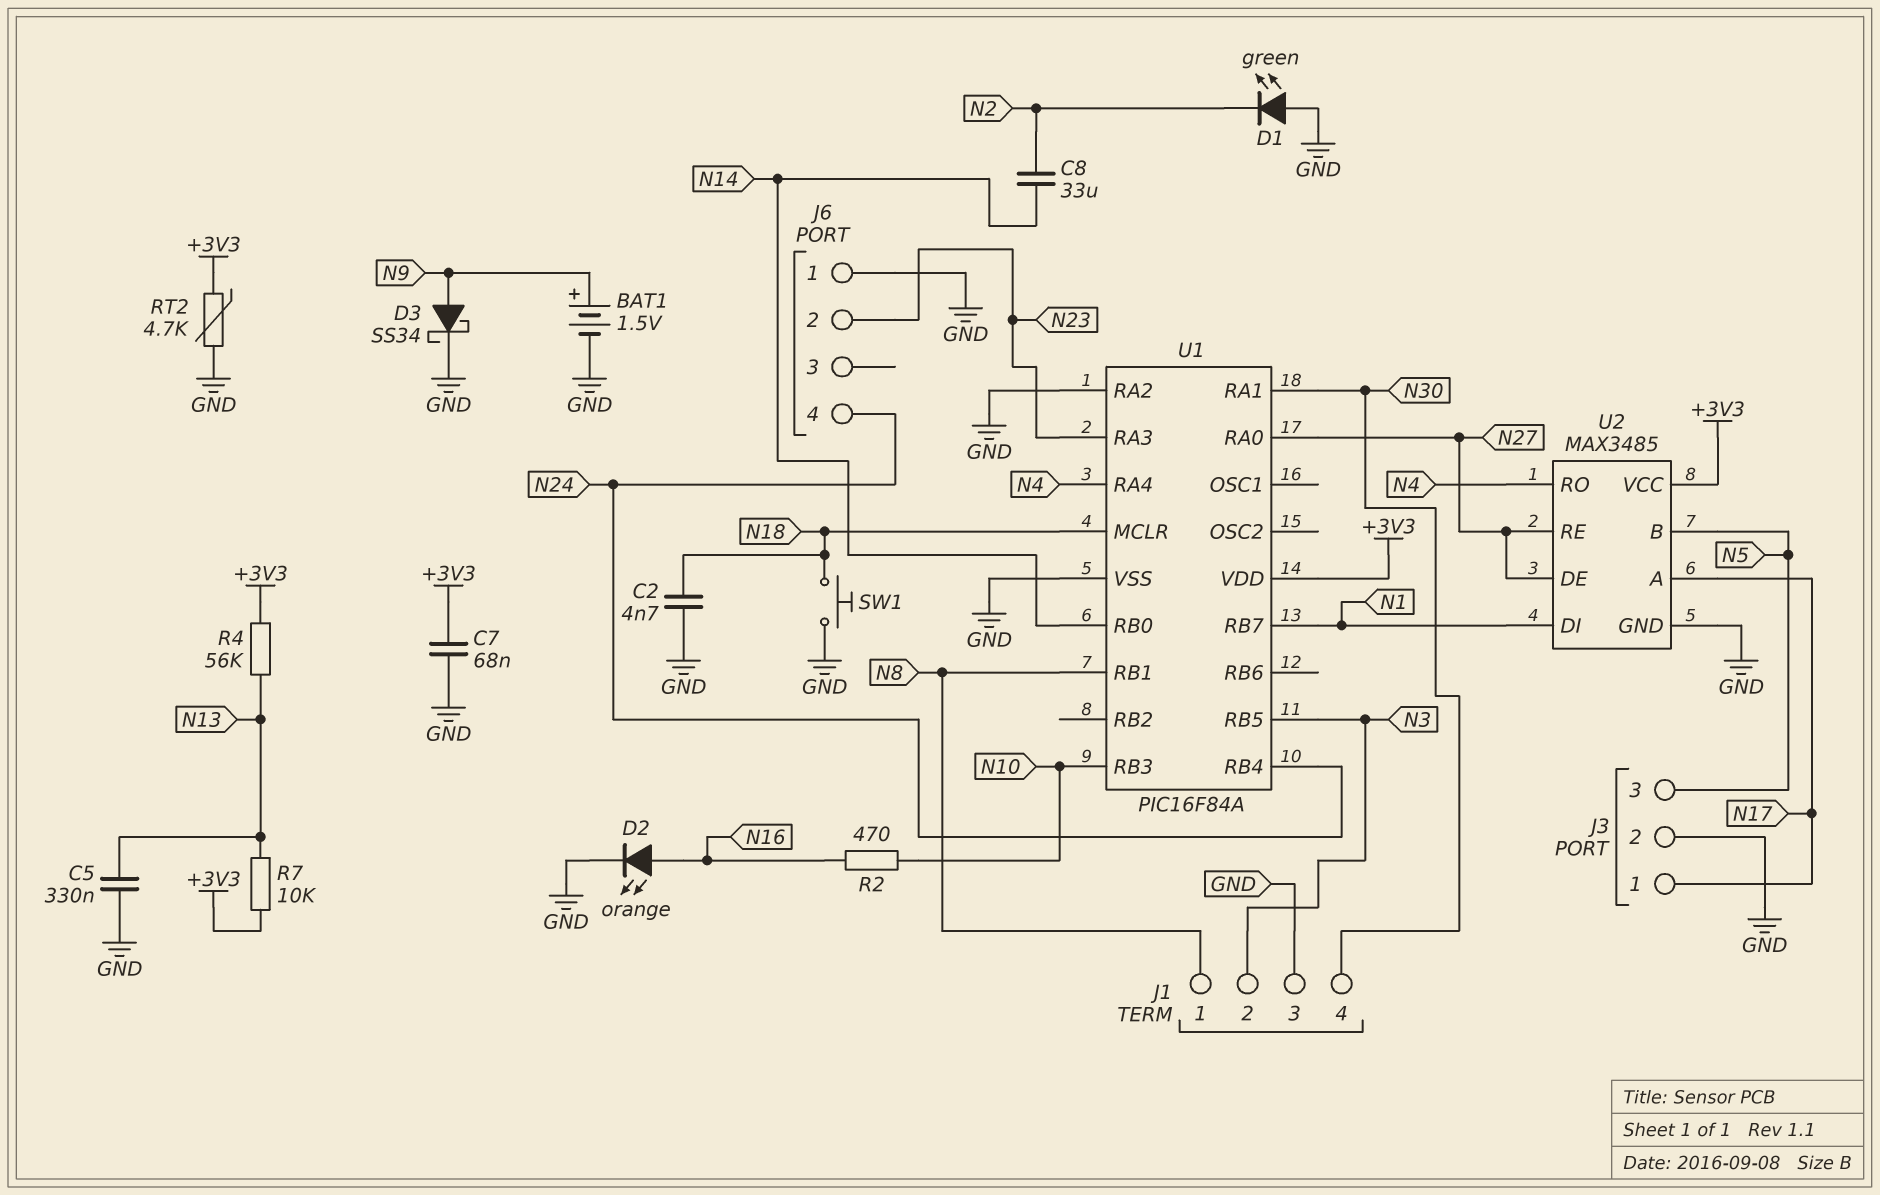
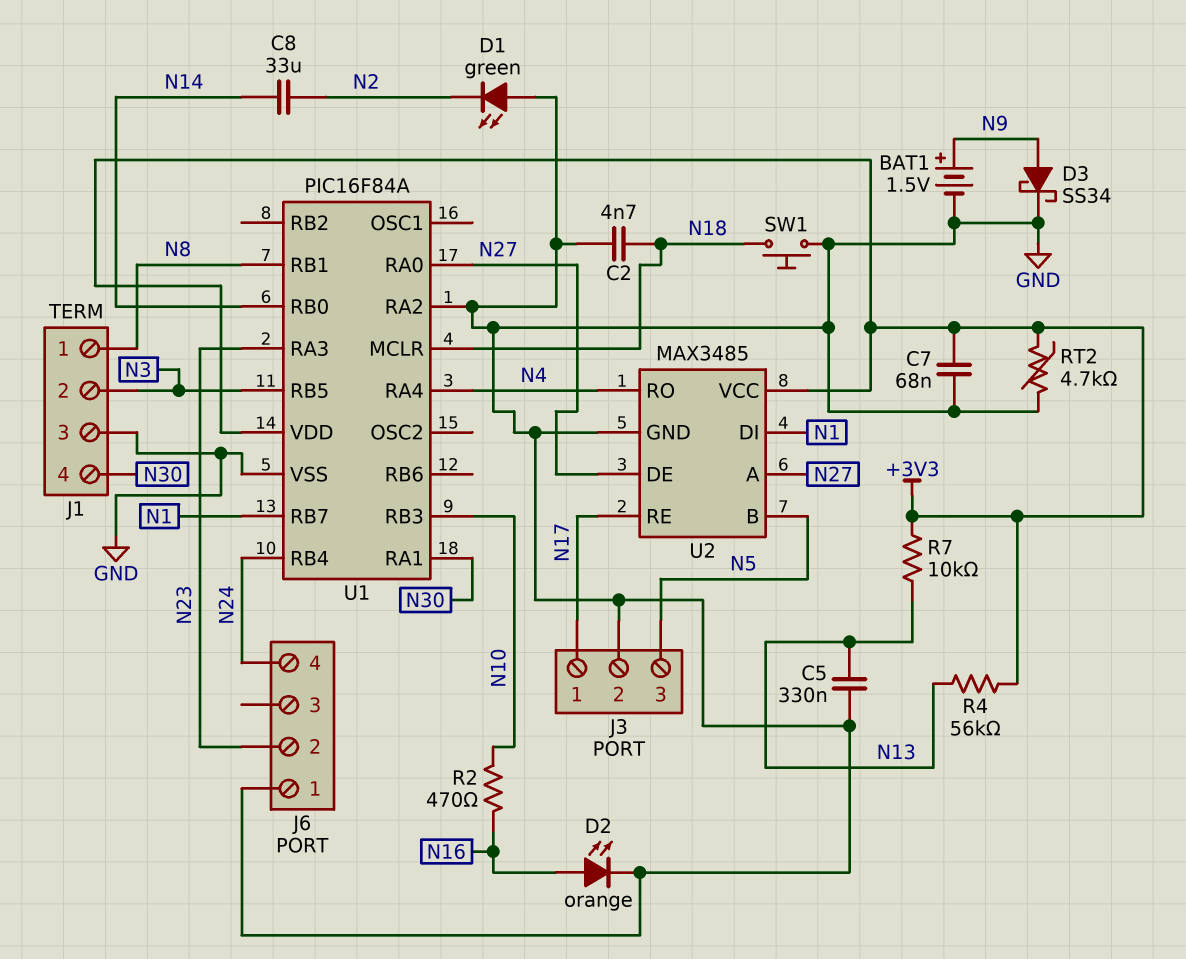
U2 pin A: N17 -> N27
U2 pin RE: N27 -> N17

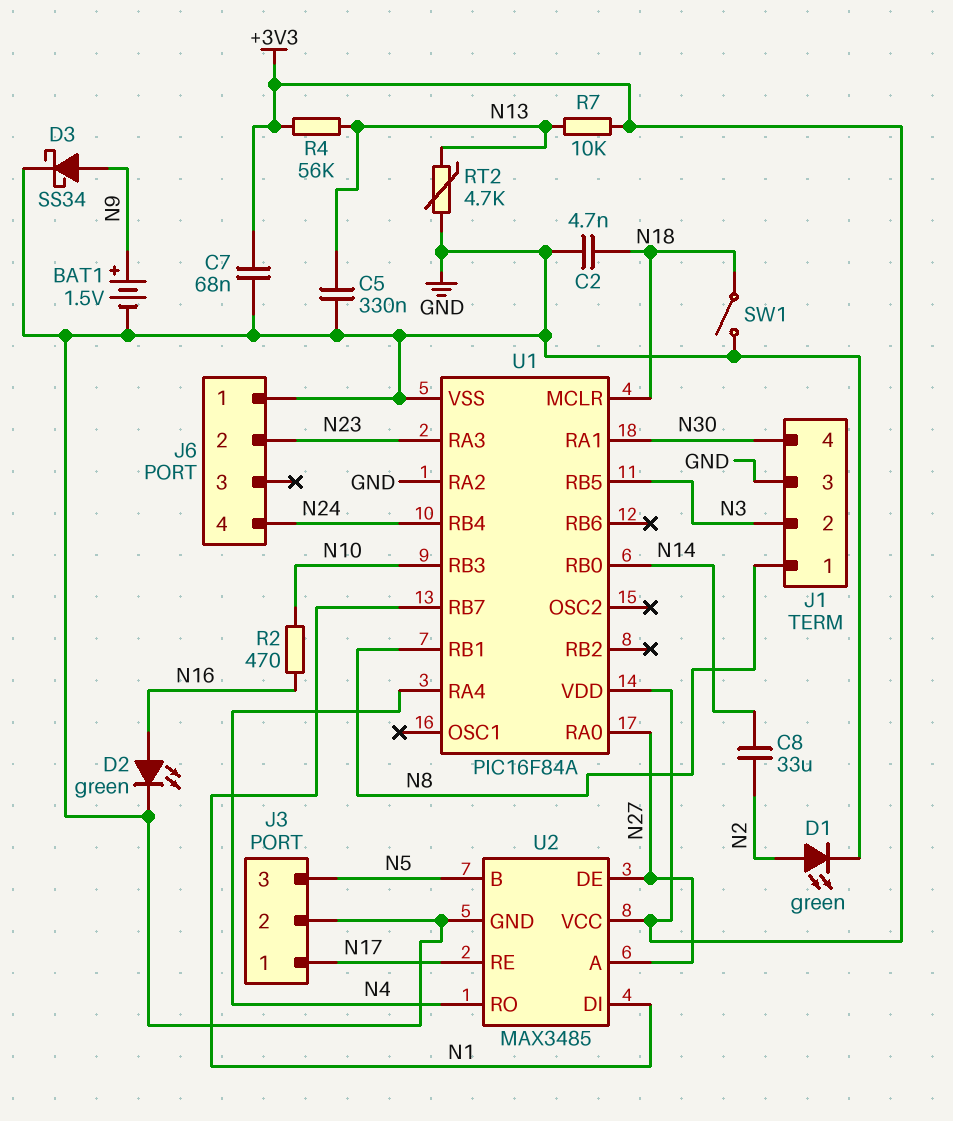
D1: LED green (A GND, K N2) -> LED green (A N2, K GND)
D2: LED orange (A N16, K GND) -> LED green (A N16, K GND)
RT2: 4.7k (+3V3, GND) -> 4.7k (GND, N13)
SW1: button (GND, N18) -> switch (GND, N18)

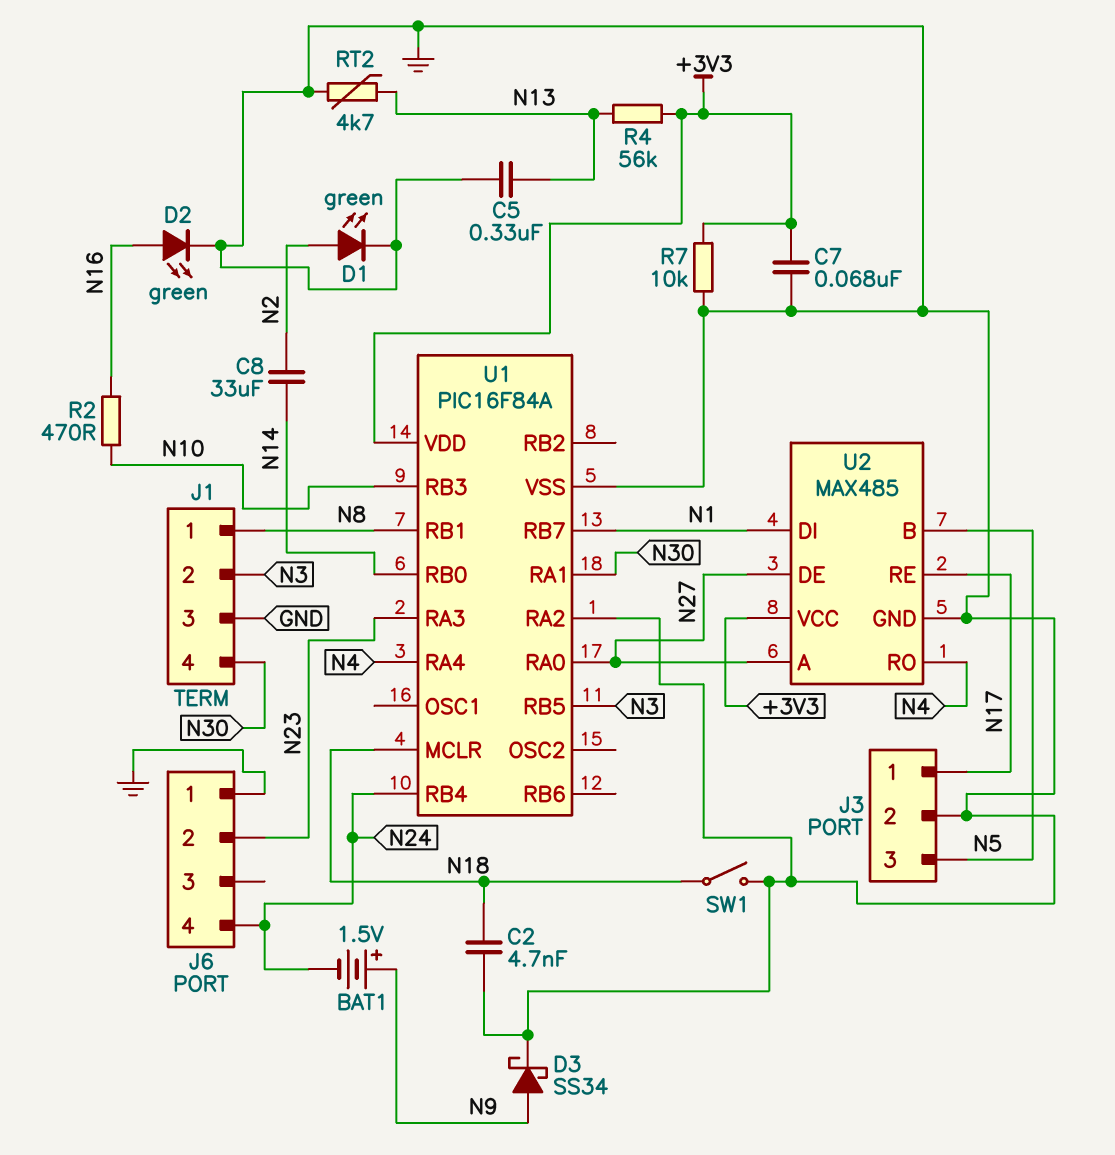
BAT1: 1.5V (plus N9, minus GND) -> 1.5V (plus N9, minus N24)
R7: 10k (+3V3, N13) -> 10k (+3V3, GND)
U2: MAX3485 -> MAX485

